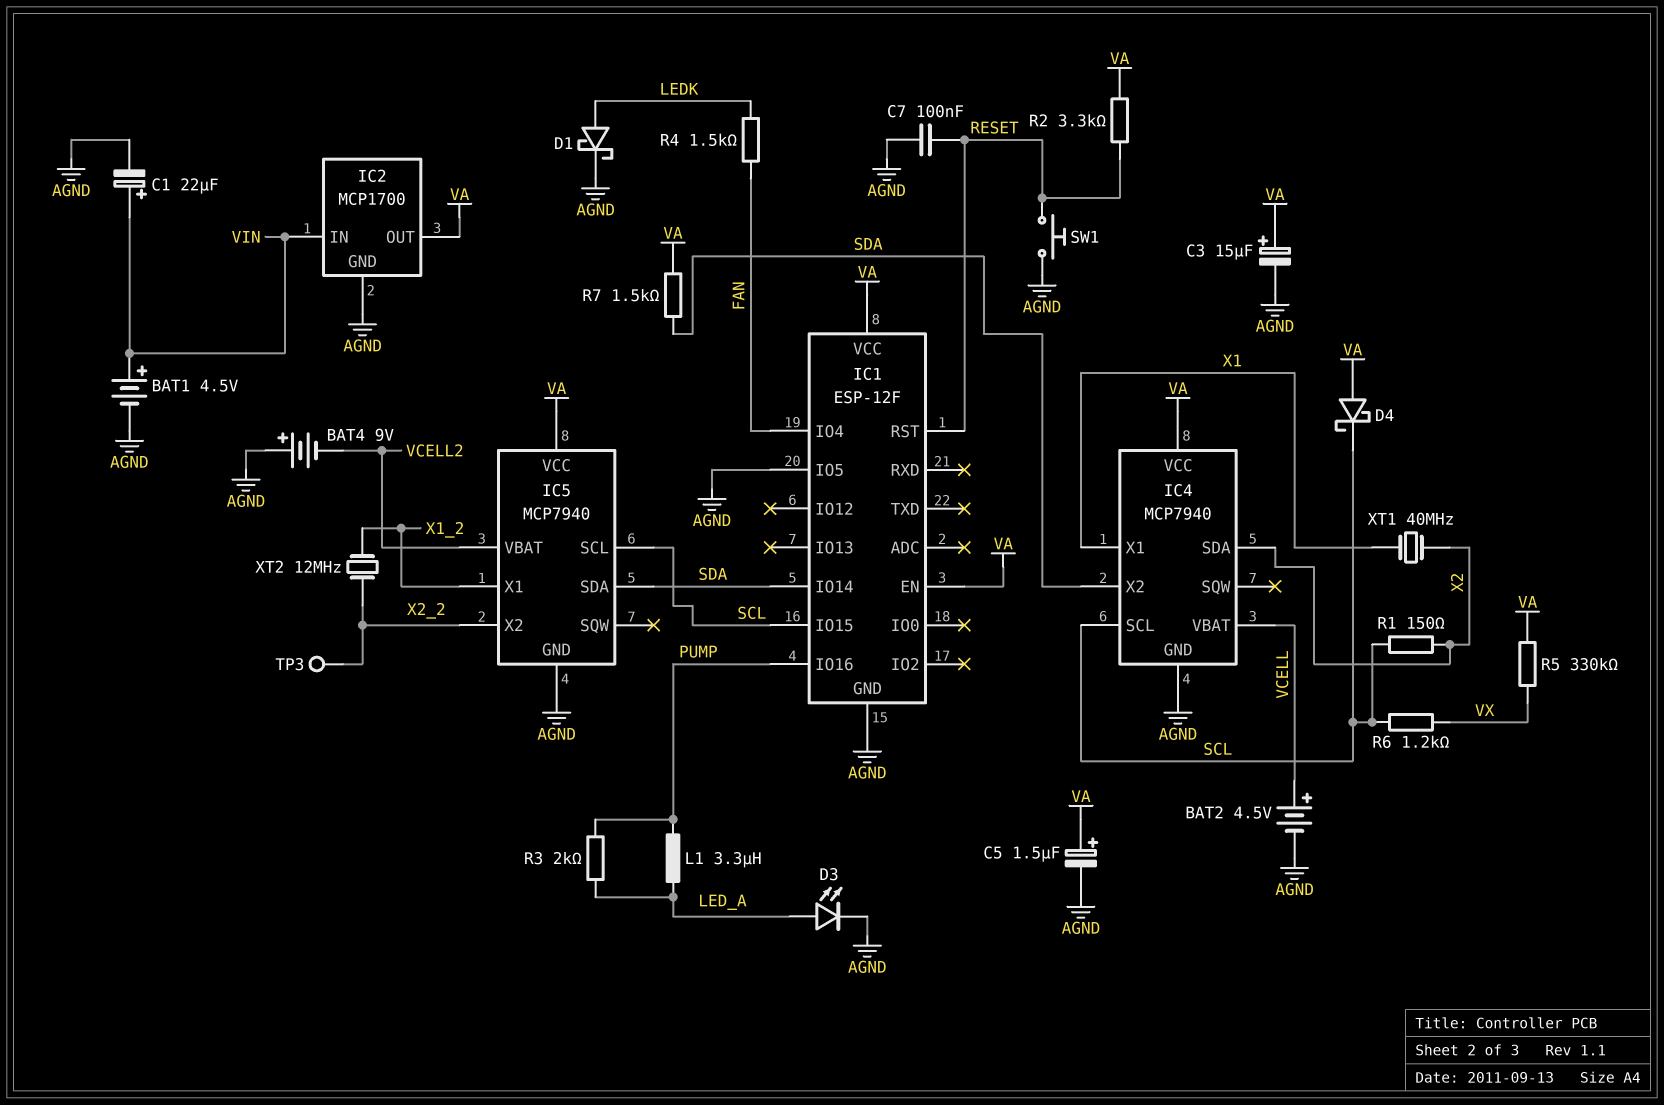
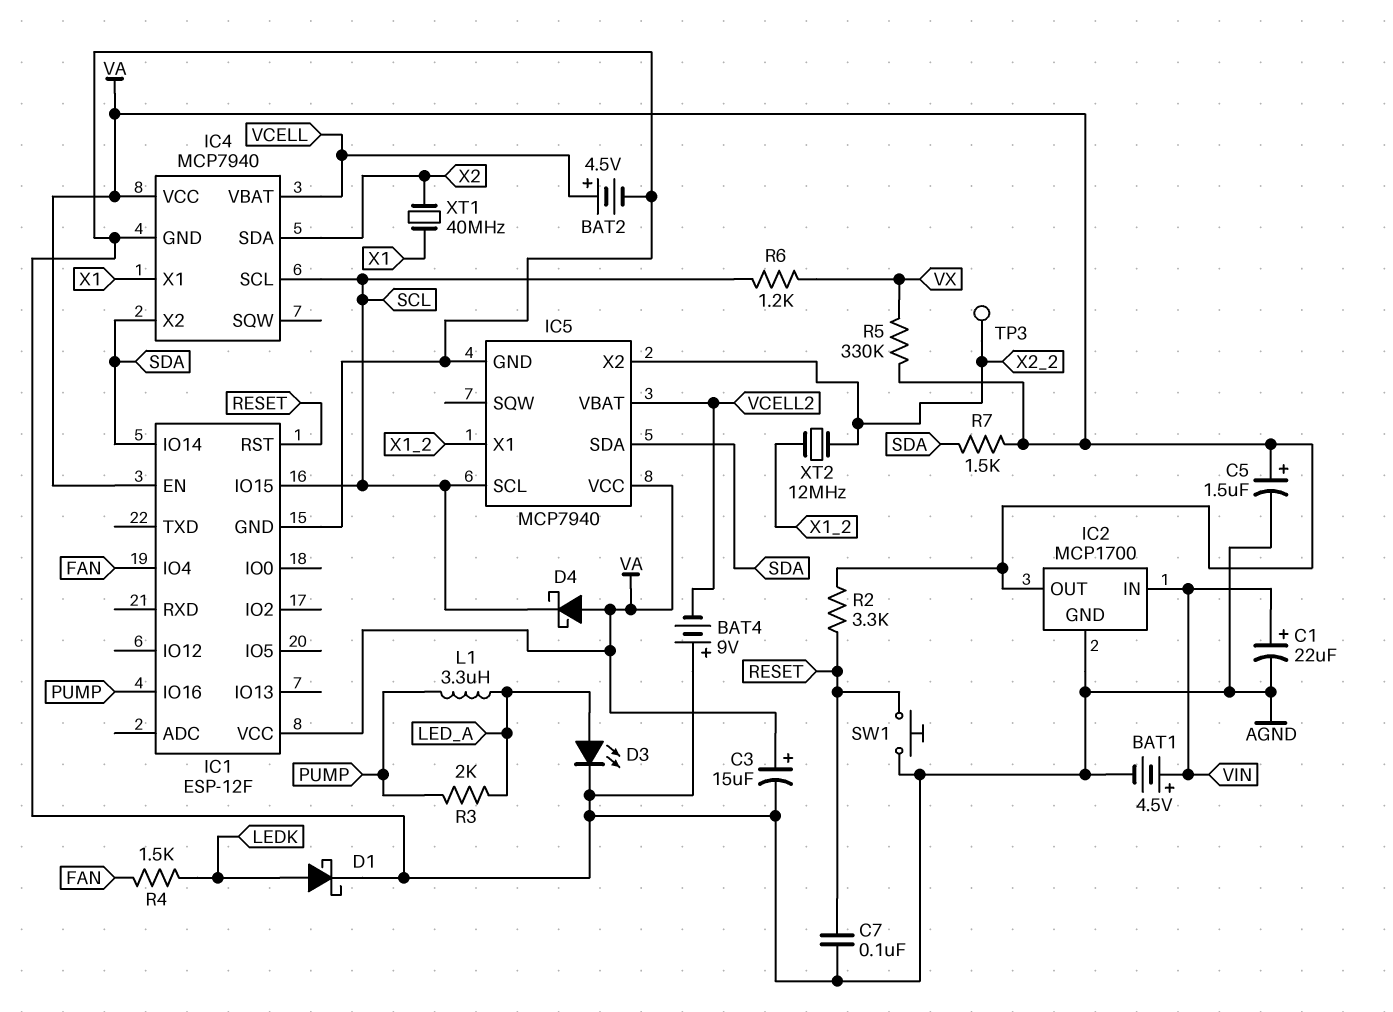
IC1 pin IO5: AGND -> none
R1: 150 (SCL, X2) -> none

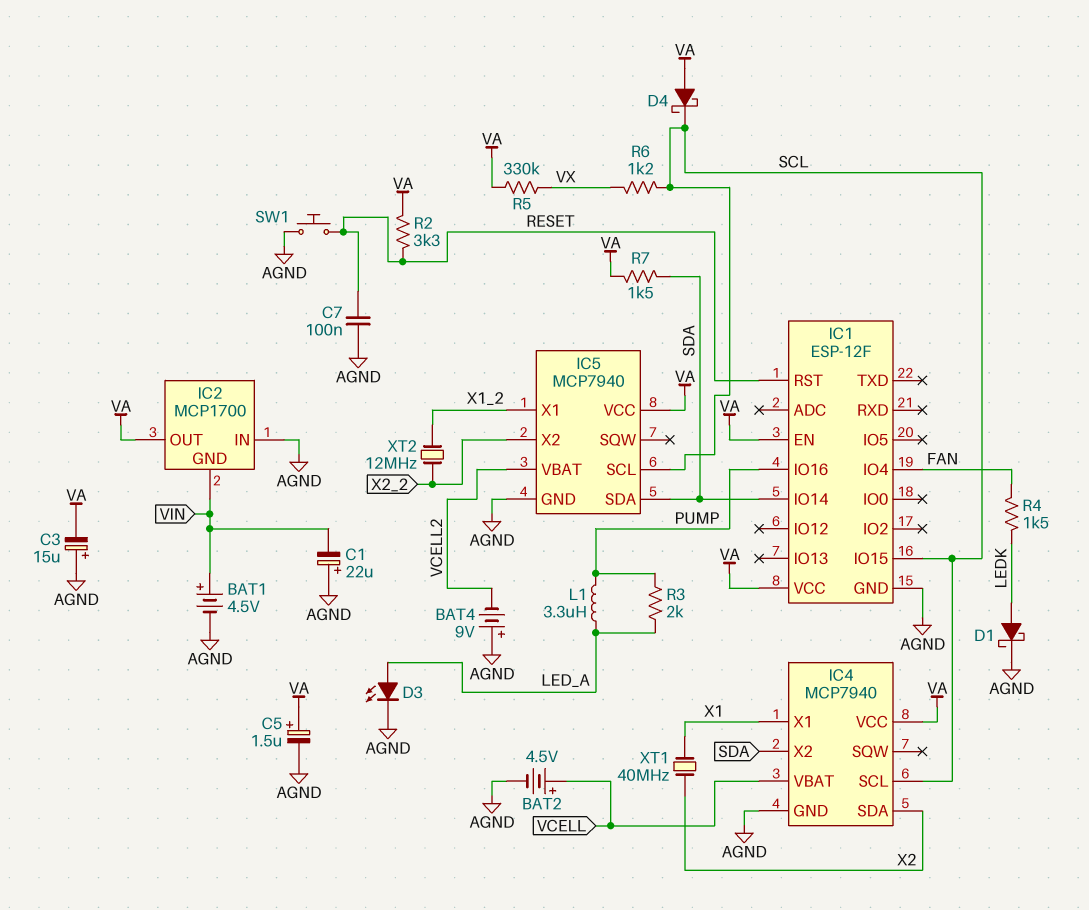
C1: 22uF (plus VIN, minus AGND) -> 22uF (plus AGND, minus VIN)
C3: 15uF (plus VA, minus AGND) -> 15uF (plus AGND, minus VA)
IC2 pin GND: AGND -> VIN
IC2 pin IN: VIN -> AGND
TP3: test point (X2_2) -> none

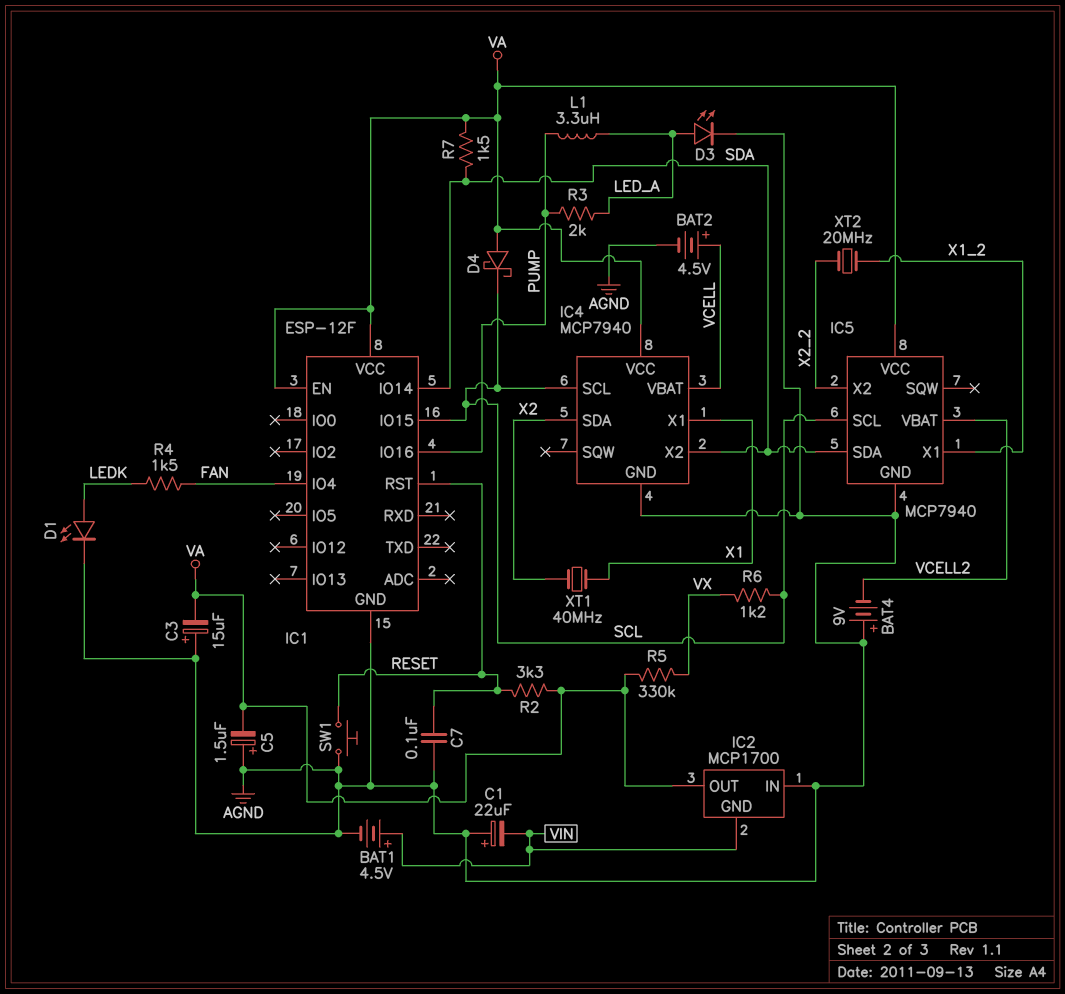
C5: 1.5uF (plus VA, minus AGND) -> 1.5uF (plus AGND, minus VA)
D1: schottky (A LEDK, K AGND) -> LED (A LEDK, K AGND)
XT2: 12MHz (X1_2, X2_2) -> 20MHz (X1_2, X2_2)

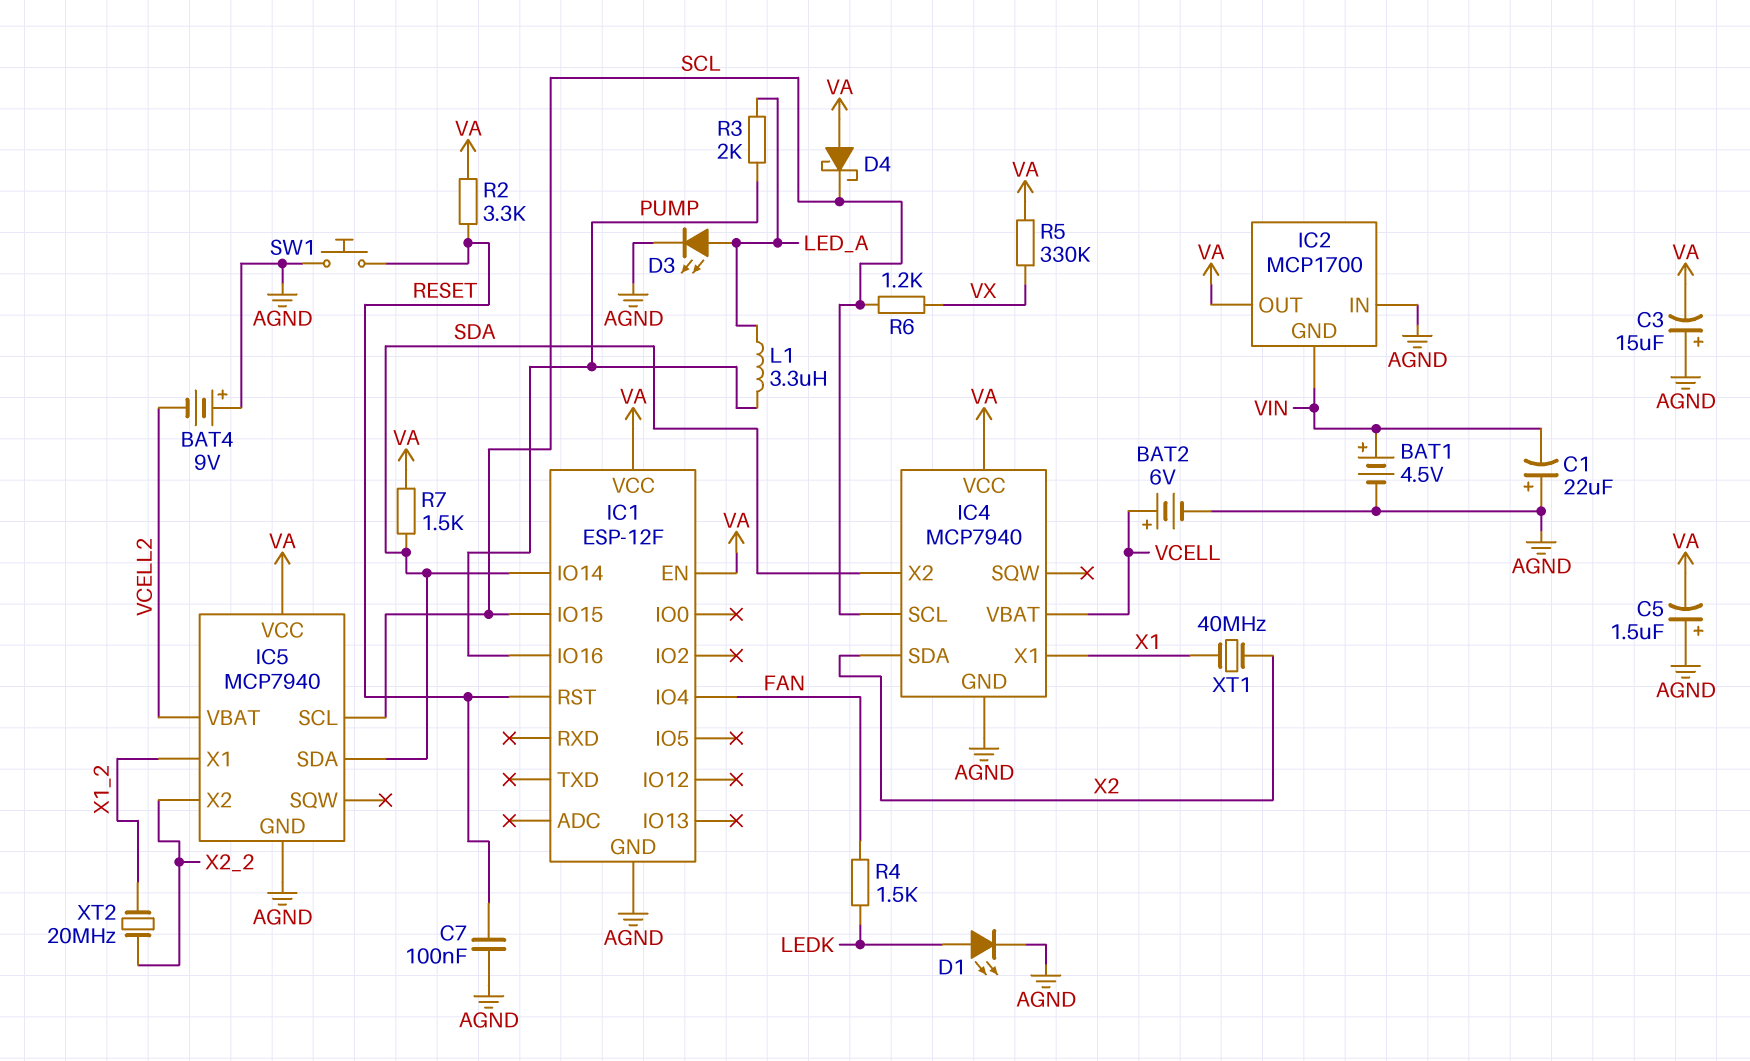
BAT2: 4.5V (plus VCELL, minus AGND) -> 6V (plus VCELL, minus AGND)

